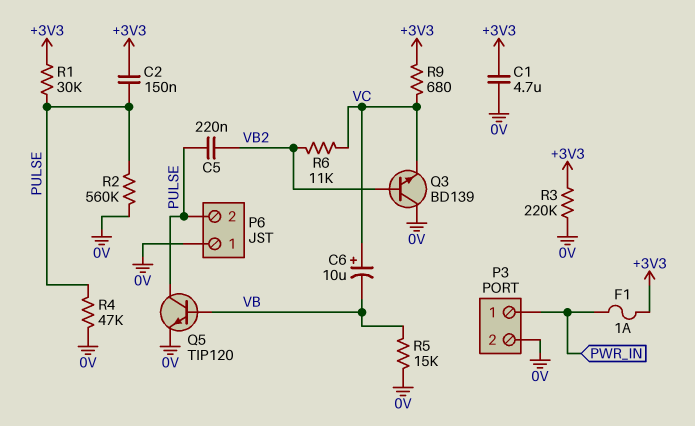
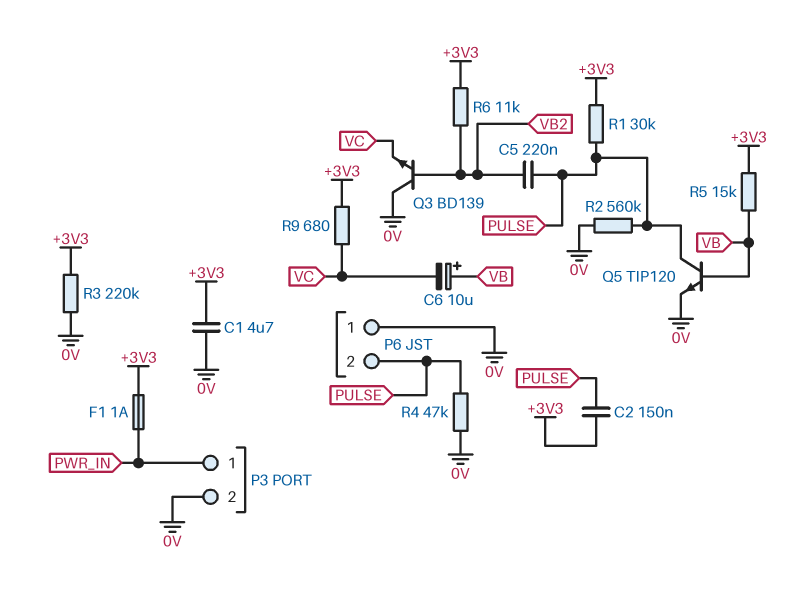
C6: 10uF (plus VC, minus VB) -> 10uF (plus VB, minus VC)
R5: 15k (0V, VB) -> 15k (+3V3, VB)
R6: 11k (VB2, VC) -> 11k (+3V3, VB2)

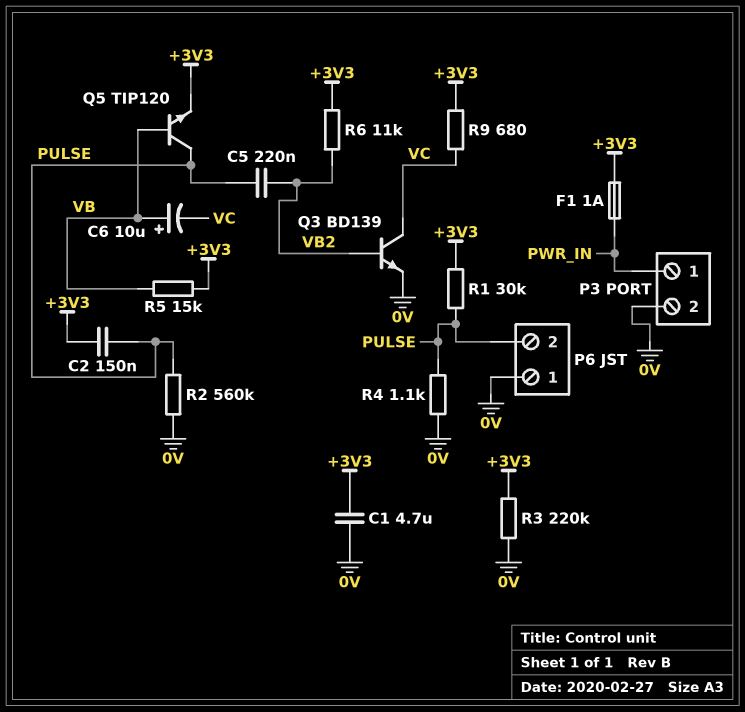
Q3: NPN BD139 (B VB2, C 0V, E VC) -> NPN BD139 (B VB2, C VC, E 0V)
Q5: NPN TIP120 (B VB, C PULSE, E 0V) -> NPN TIP120 (B VB, C PULSE, E +3V3)
R4: 47k (0V, PULSE) -> 1.1k (0V, PULSE)

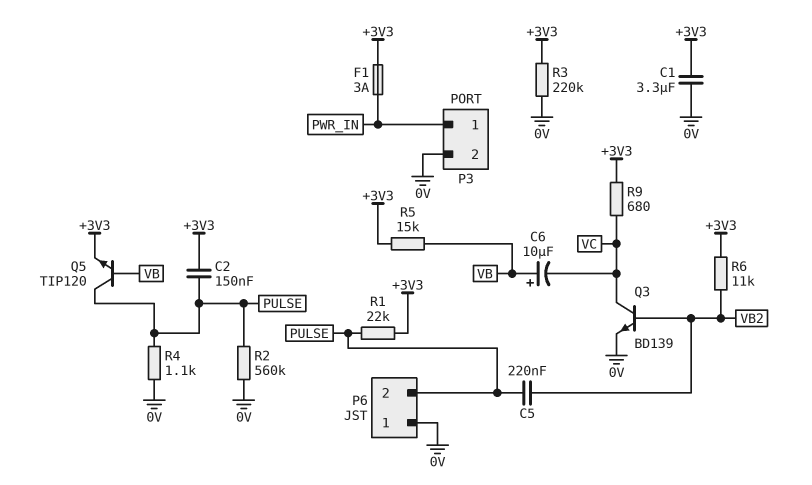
C1: 4.7uF (+3V3, 0V) -> 3.3uF (+3V3, 0V)
F1: 1A (+3V3, PWR_IN) -> 3A (+3V3, PWR_IN)
R1: 30k (+3V3, PULSE) -> 22k (+3V3, PULSE)

